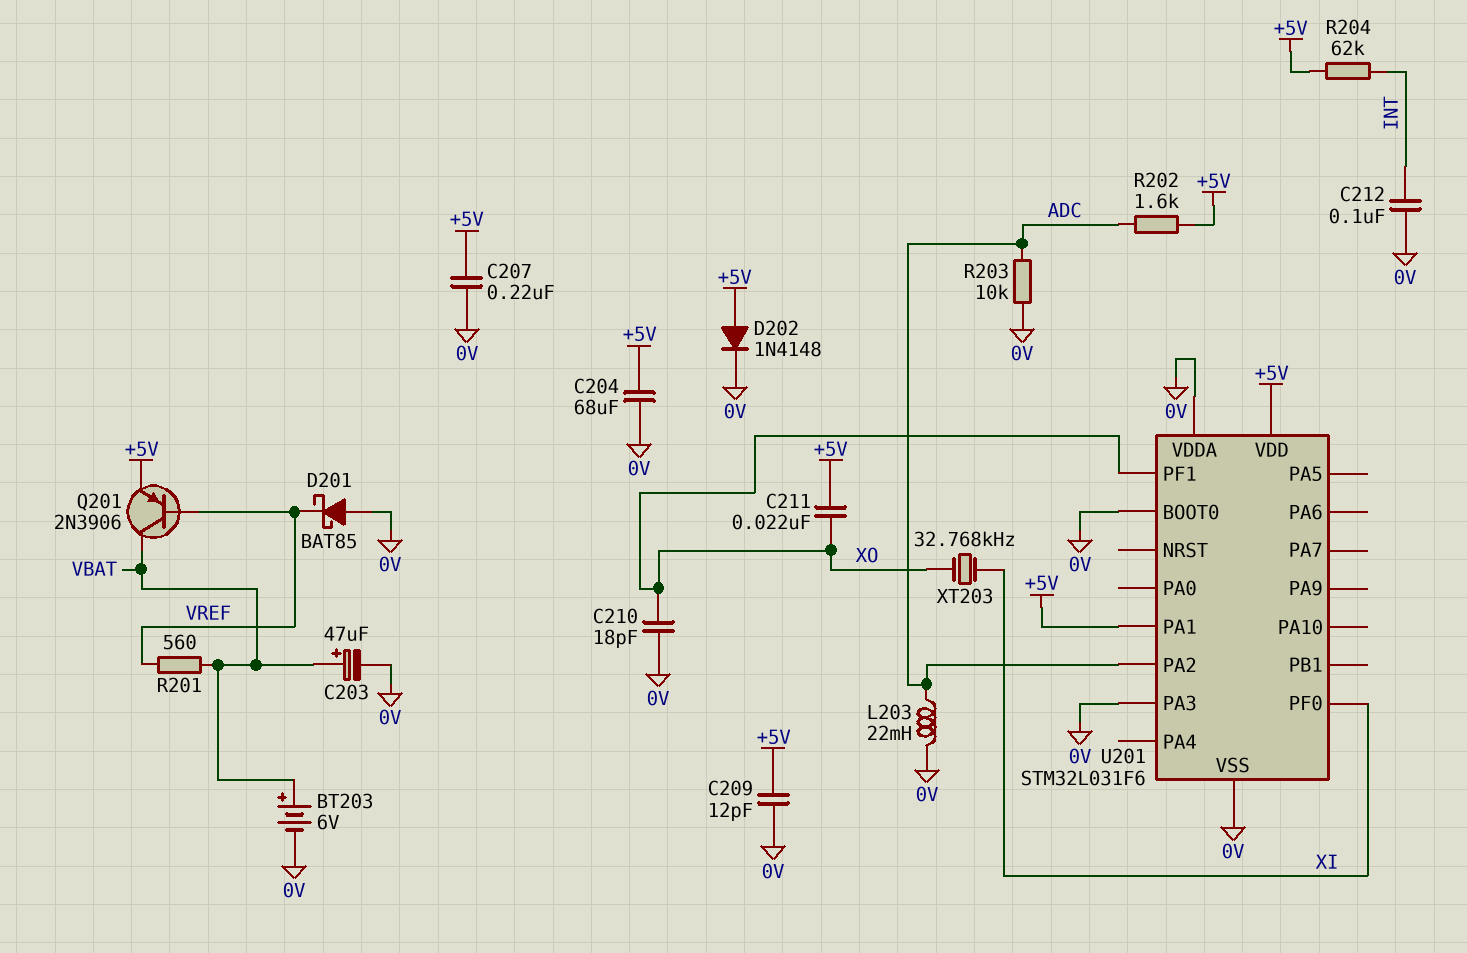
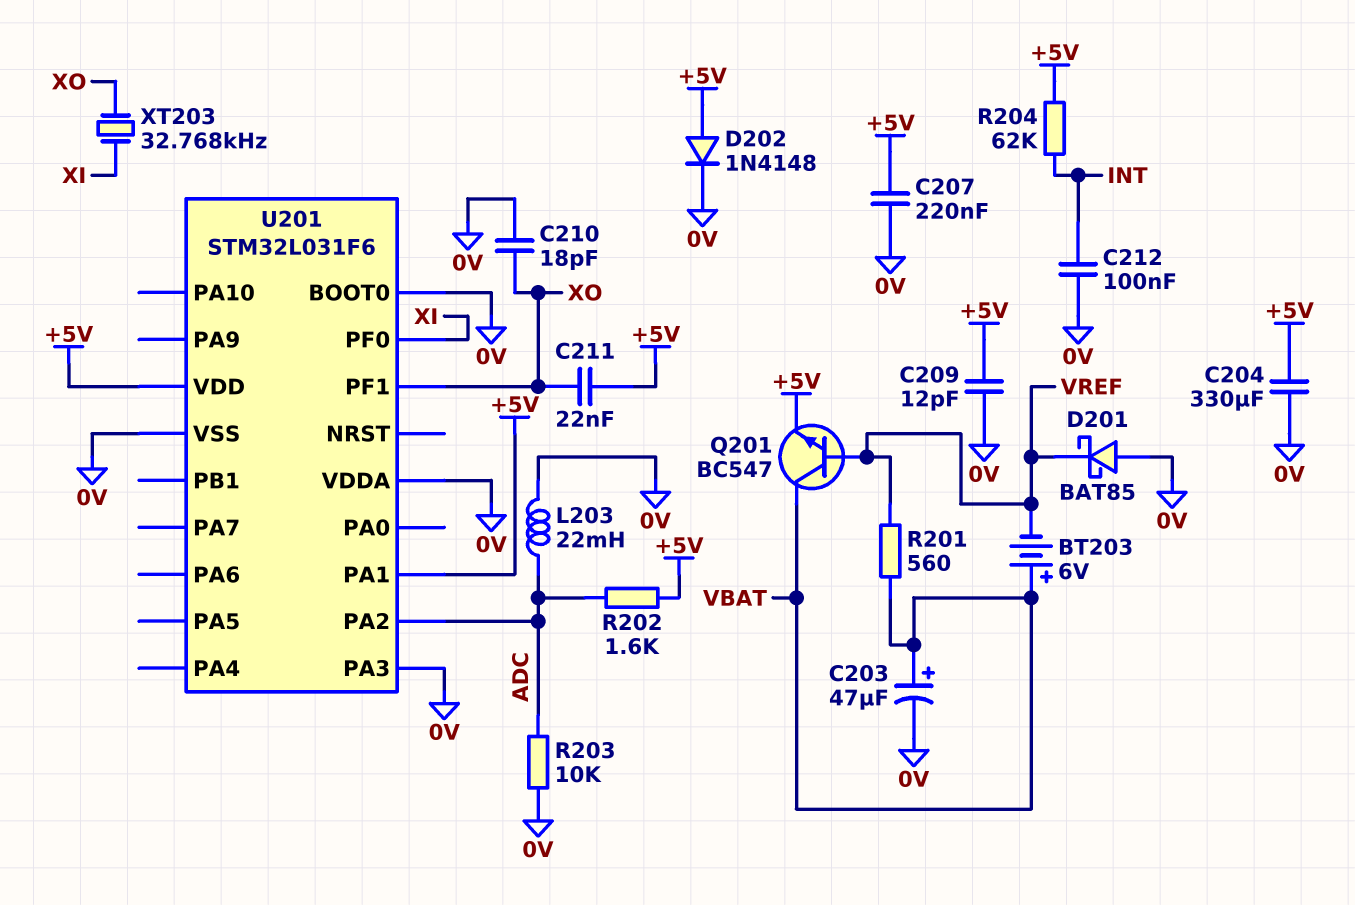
BT203: 6V (plus VBAT, minus 0V) -> 6V (plus VBAT, minus VREF)
C204: 68uF (+5V, 0V) -> 330uF (+5V, 0V)
Q201: PNP 2N3906 (B VREF, C VBAT, E +5V) -> NPN BC547 (B VREF, C VBAT, E +5V)

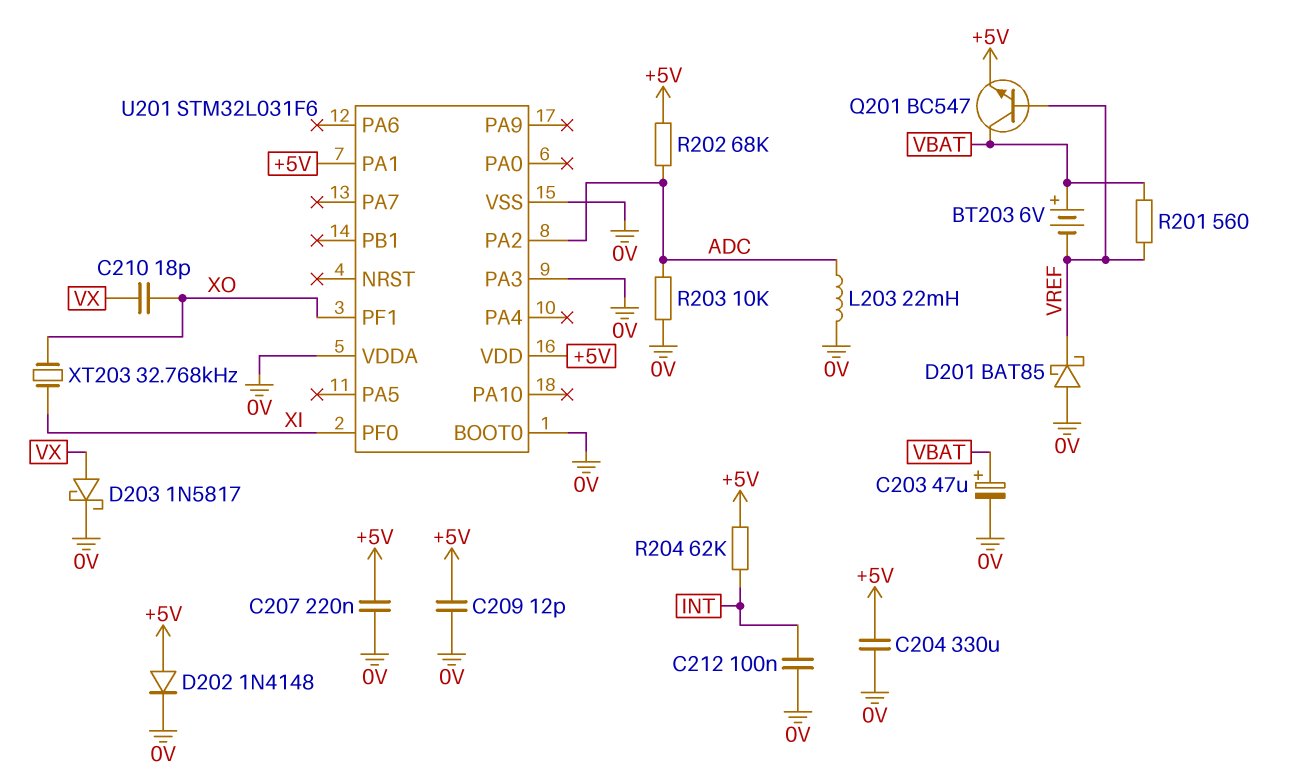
C210: 18pF (0V, XO) -> 18pF (VX, XO)
C211: 22nF (+5V, XO) -> none
D203: none -> schottky 1N5817 (A VX, K 0V)
R202: 1.6k (+5V, ADC) -> 68k (+5V, ADC)

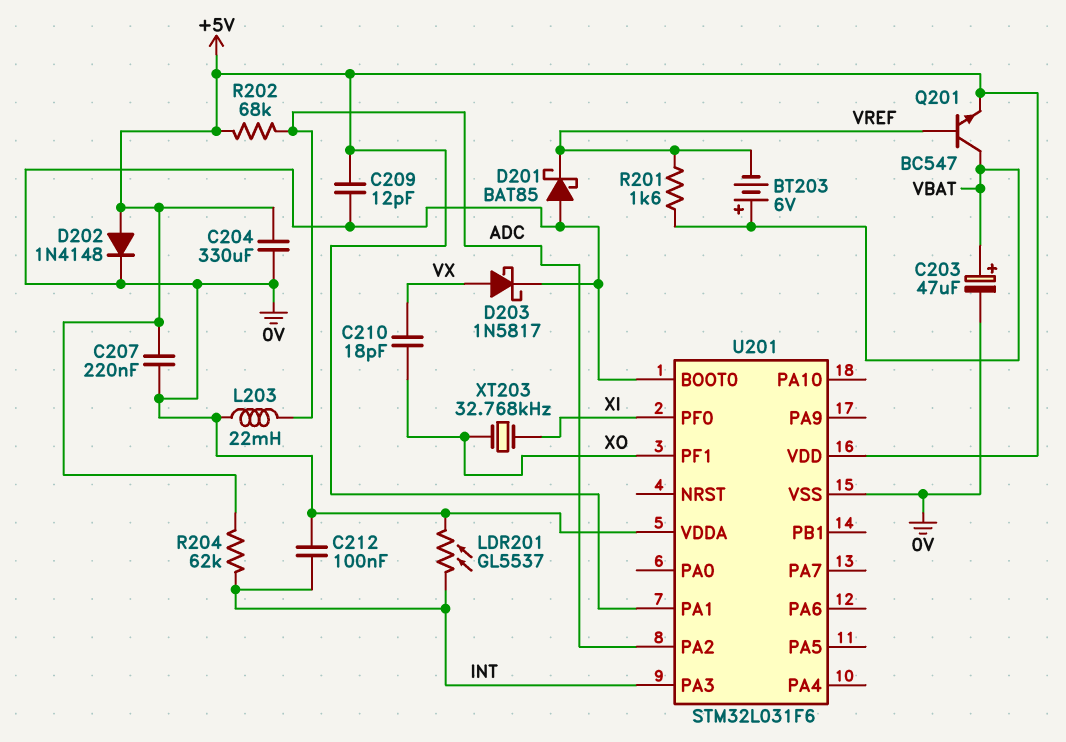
LDR201: none -> GL5537 (0V, INT)
R201: 560 (VBAT, VREF) -> 1.6k (VBAT, VREF)
R203: 10k (0V, ADC) -> none
U201 pin PA3: 0V -> INT

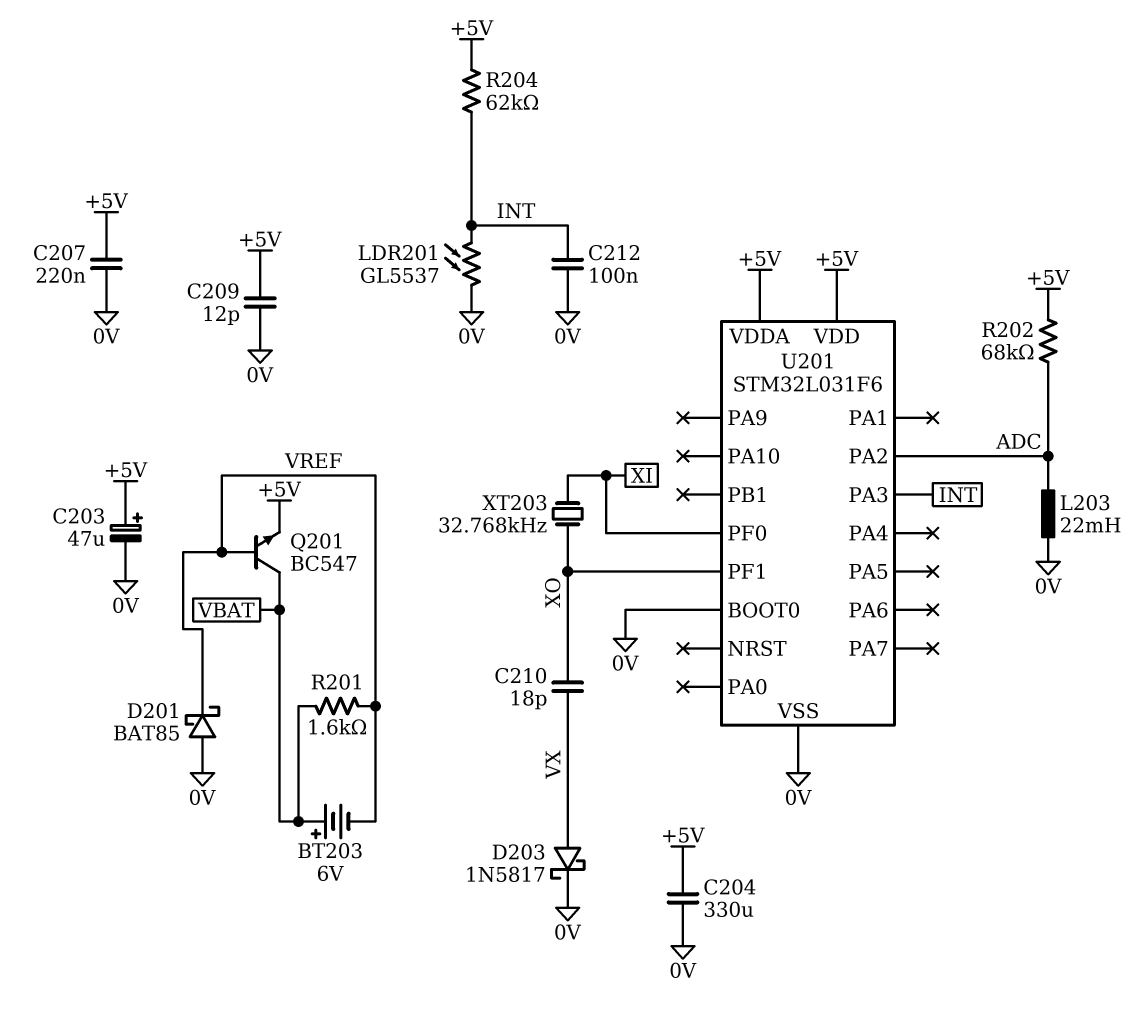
C203: 47uF (plus VBAT, minus 0V) -> 47uF (plus +5V, minus 0V)
D202: diode 1N4148 (A +5V, K 0V) -> none
U201 pin PA1: +5V -> none
U201 pin VDDA: 0V -> +5V

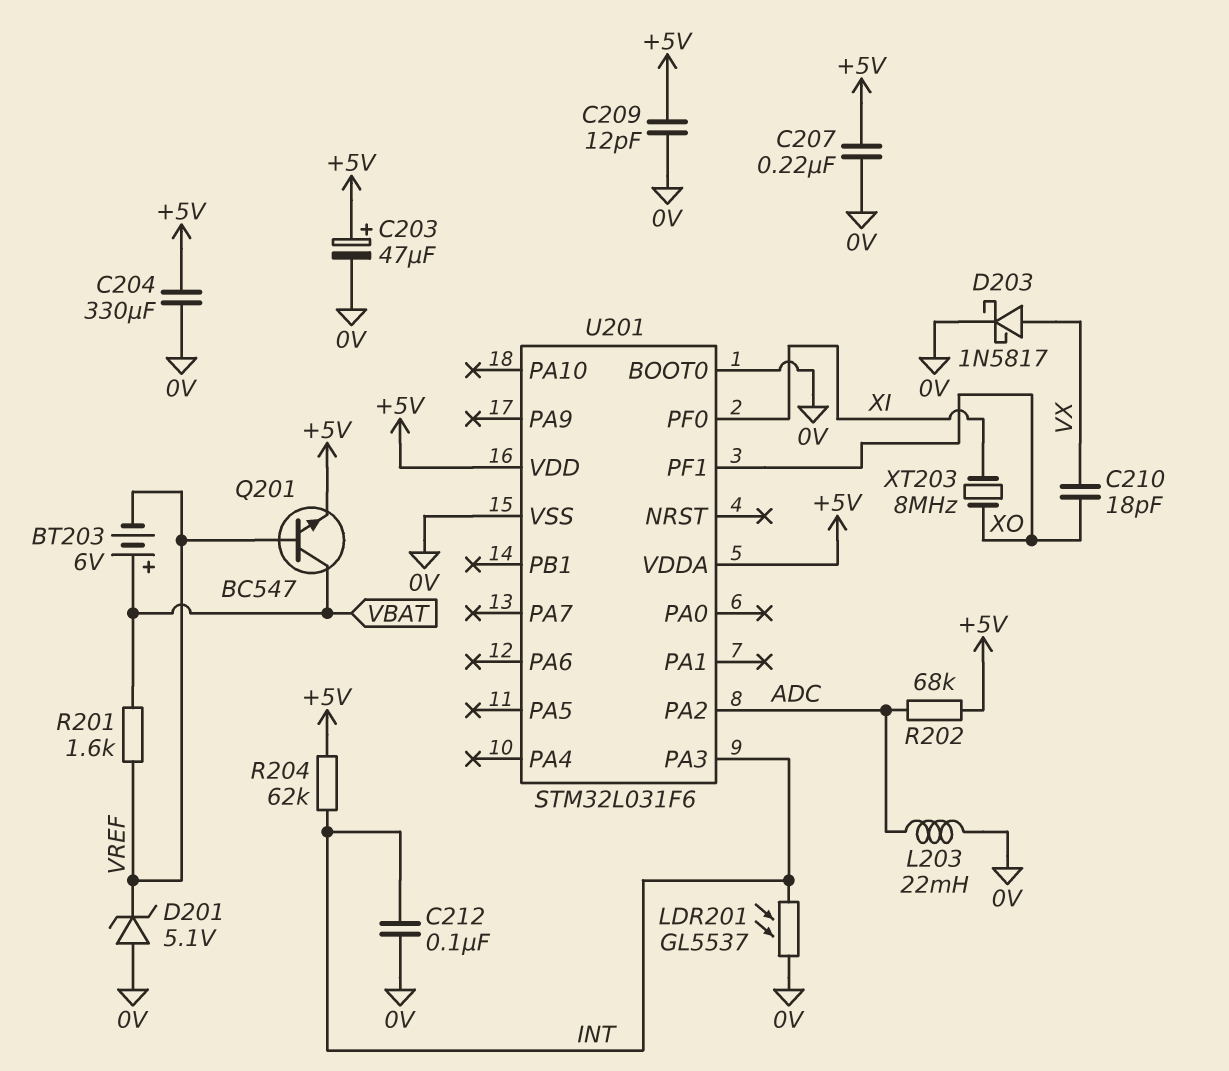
D201: schottky BAT85 (A 0V, K VREF) -> zener 5.1V (A 0V, K VREF)
XT203: 32.768kHz (XI, XO) -> 8MHz (XI, XO)

